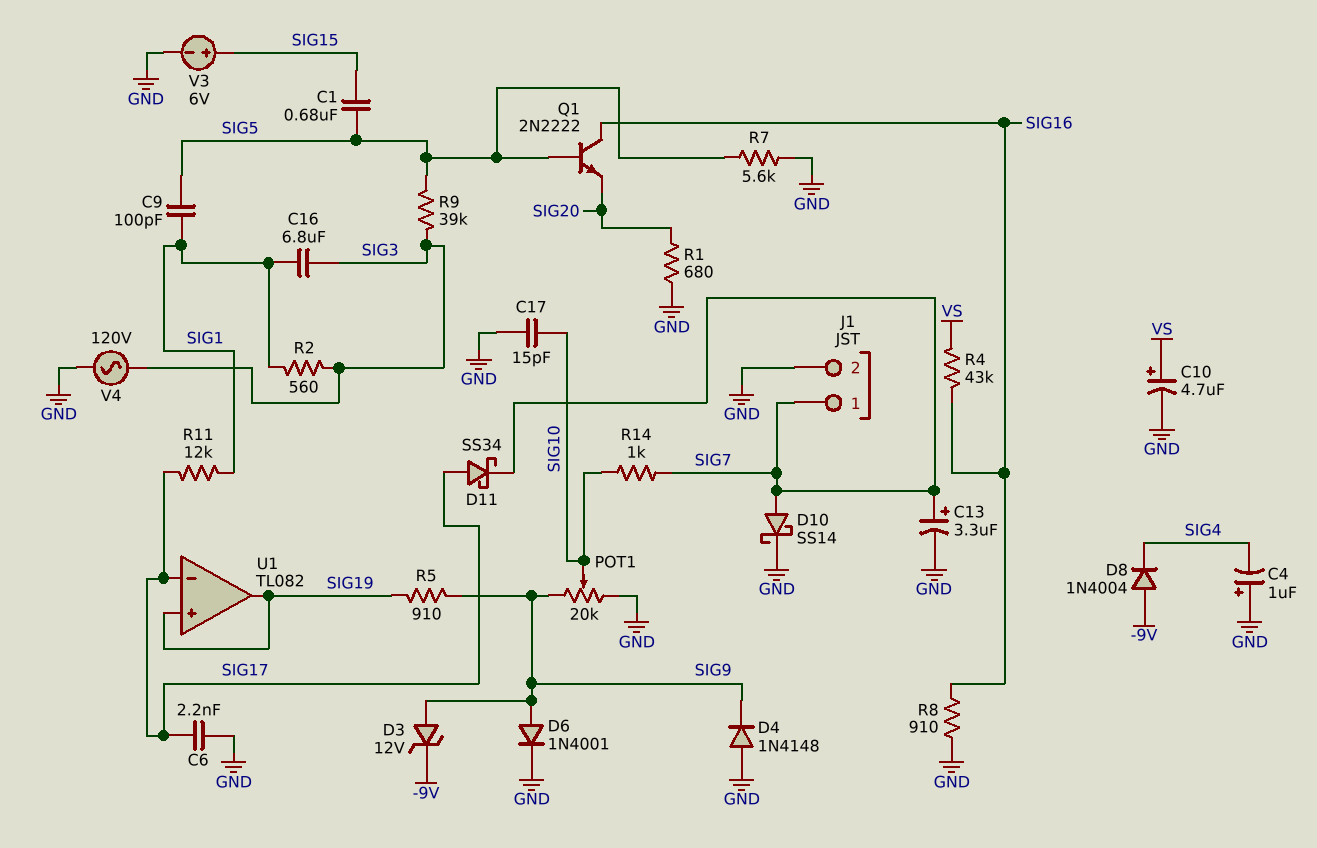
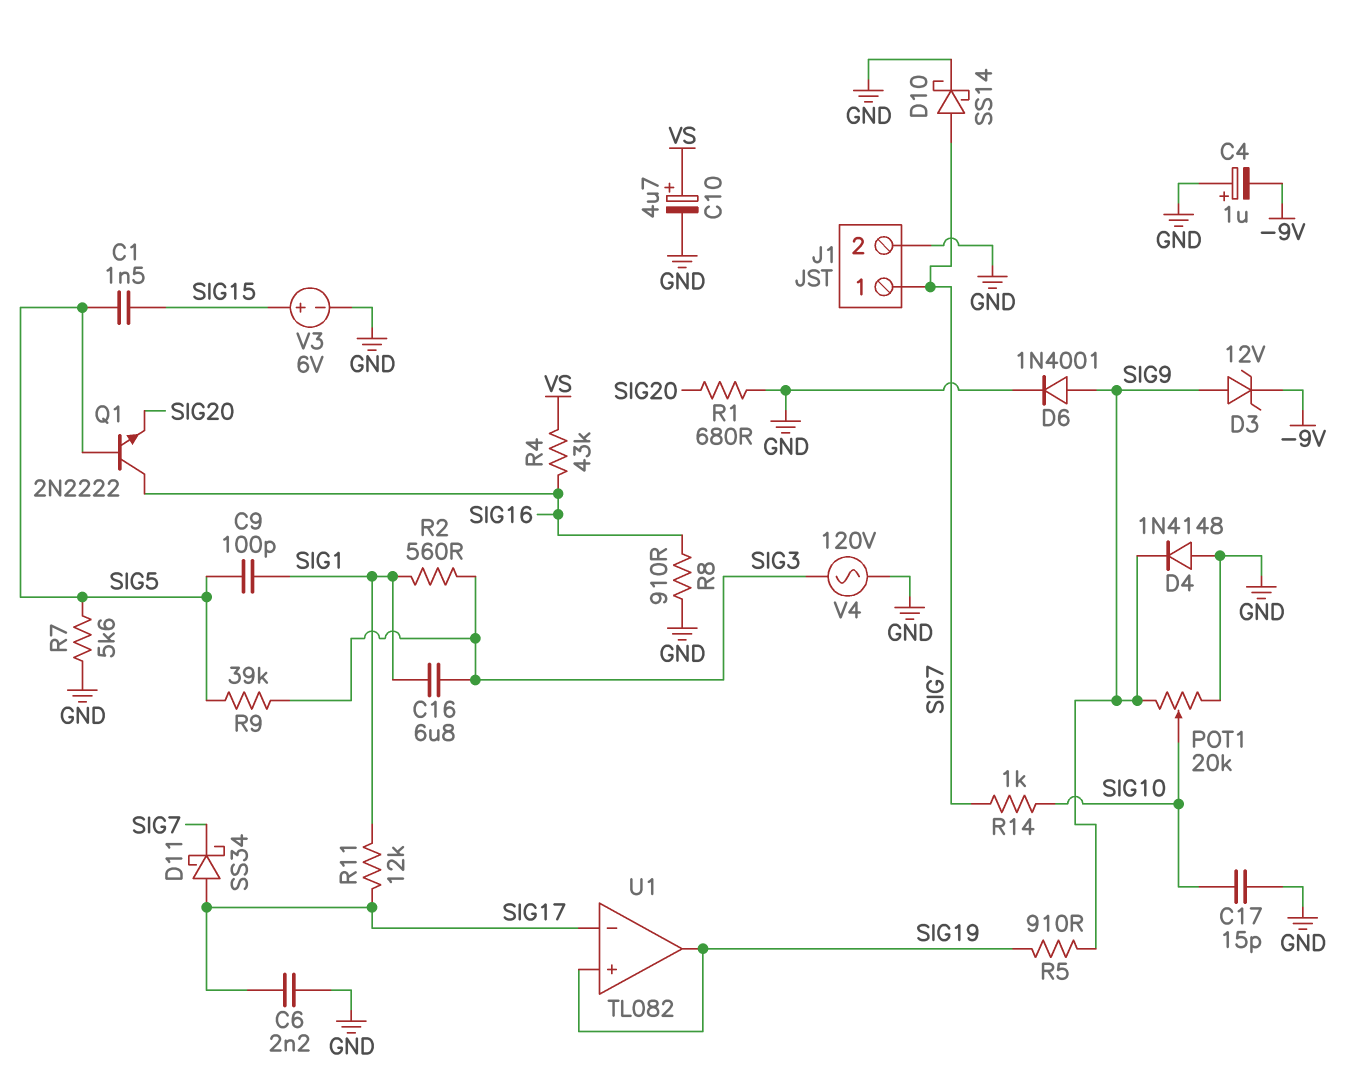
C1: 680nF (SIG5, SIG15) -> 1.5nF (SIG5, SIG15)
C4: 1uF (plus GND, minus SIG4) -> 1uF (plus GND, minus -9V)
C13: 3.3uF (plus SIG7, minus GND) -> none
D8: diode 1N4004 (A -9V, K SIG4) -> none

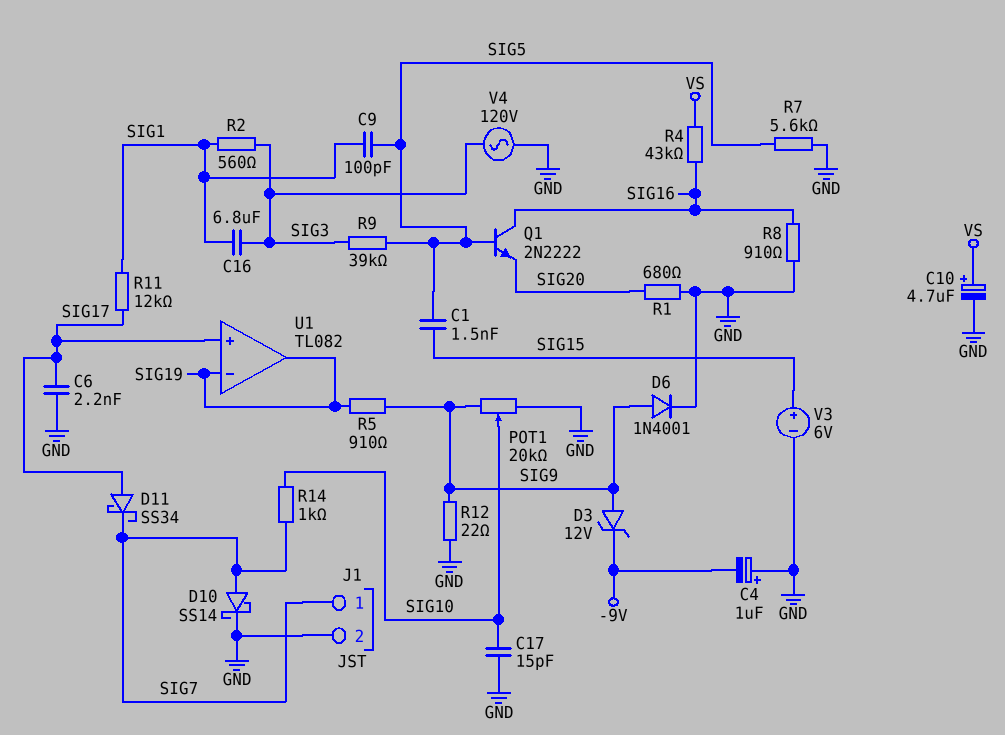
D4: diode 1N4148 (A GND, K SIG9) -> none
R12: none -> 22 (GND, SIG9)
U1 pin in+: SIG19 -> SIG17
U1 pin in-: SIG17 -> SIG19

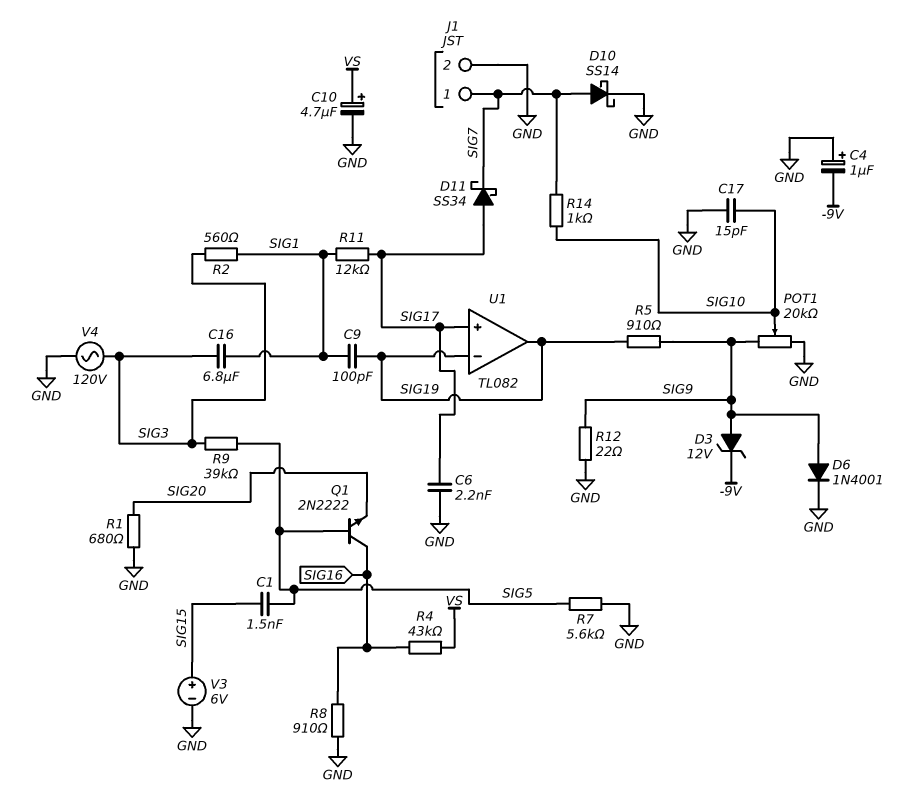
C9: 100pF (SIG1, SIG5) -> 100pF (SIG1, SIG19)

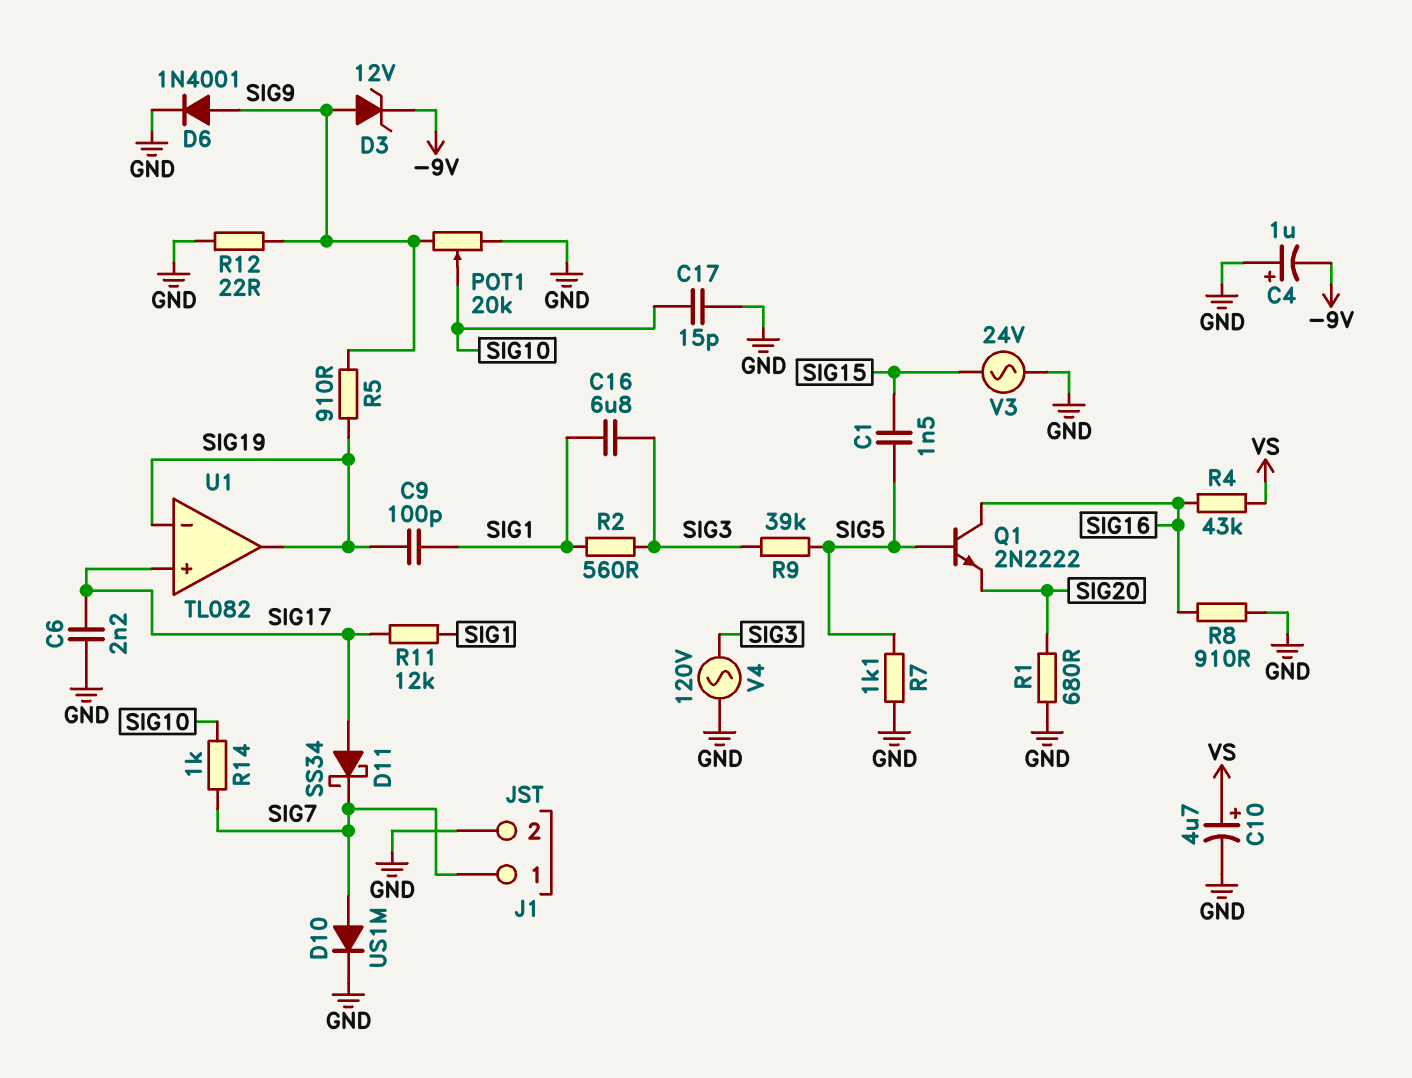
D10: schottky SS14 (A SIG7, K GND) -> diode US1M (A SIG7, K GND)
R7: 5.6k (GND, SIG5) -> 1.1k (GND, SIG5)
V3: 6V (plus SIG15, minus GND) -> AC 24V (GND, SIG15)

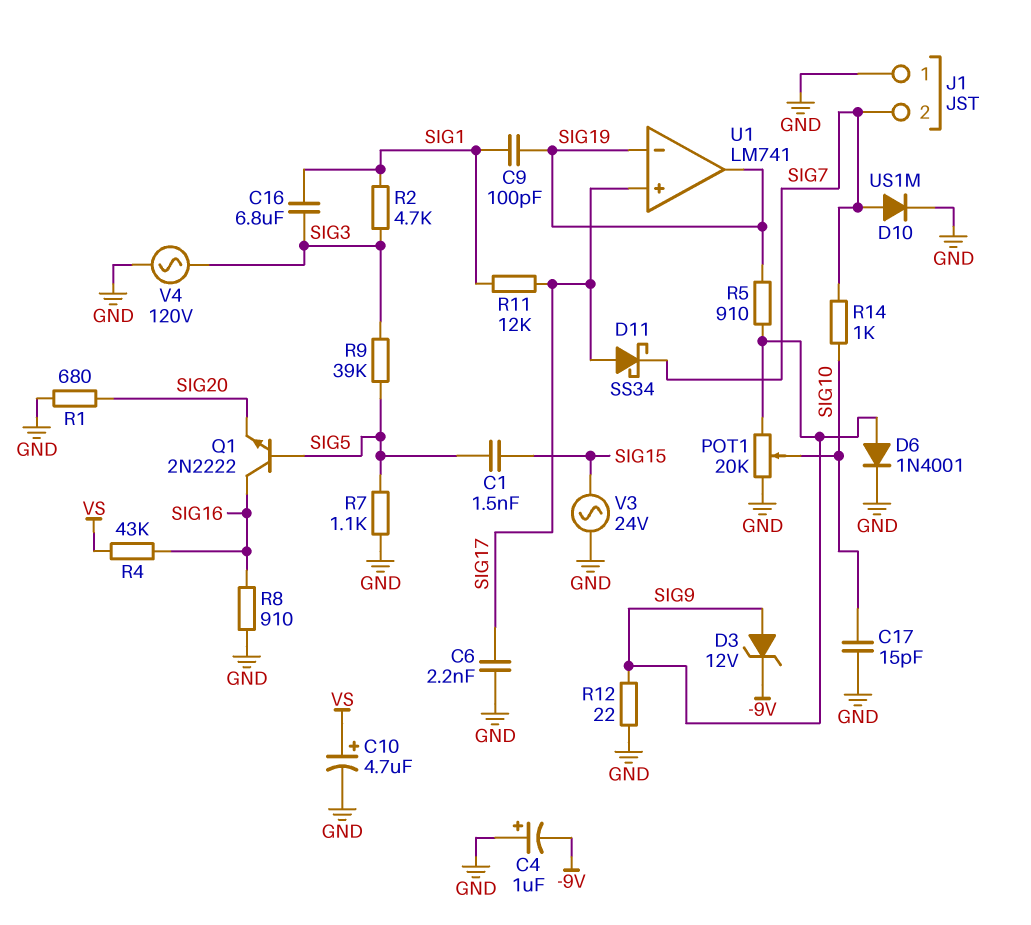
J1 pin 1: SIG7 -> GND
J1 pin 2: GND -> SIG7
R2: 560 (SIG1, SIG3) -> 4.7k (SIG1, SIG3)
U1: TL082 -> LM741

